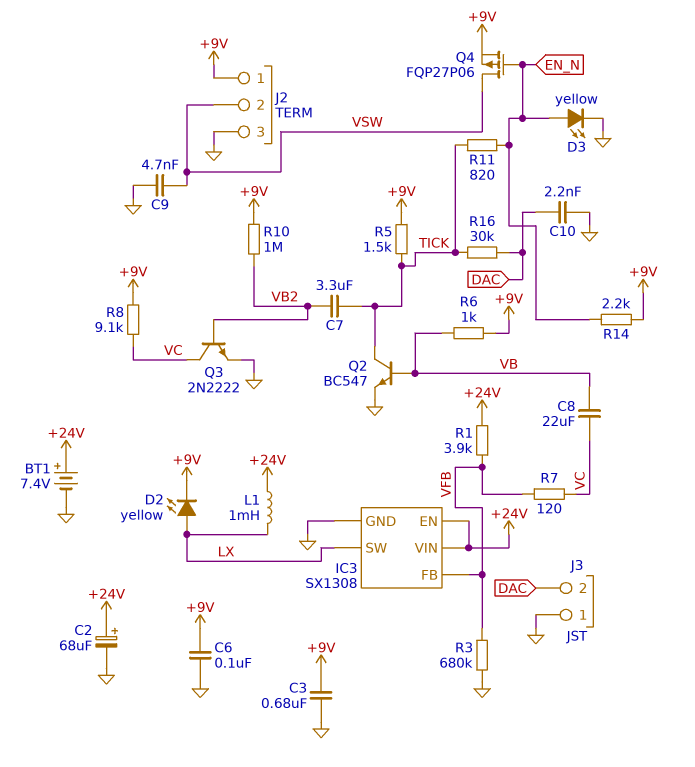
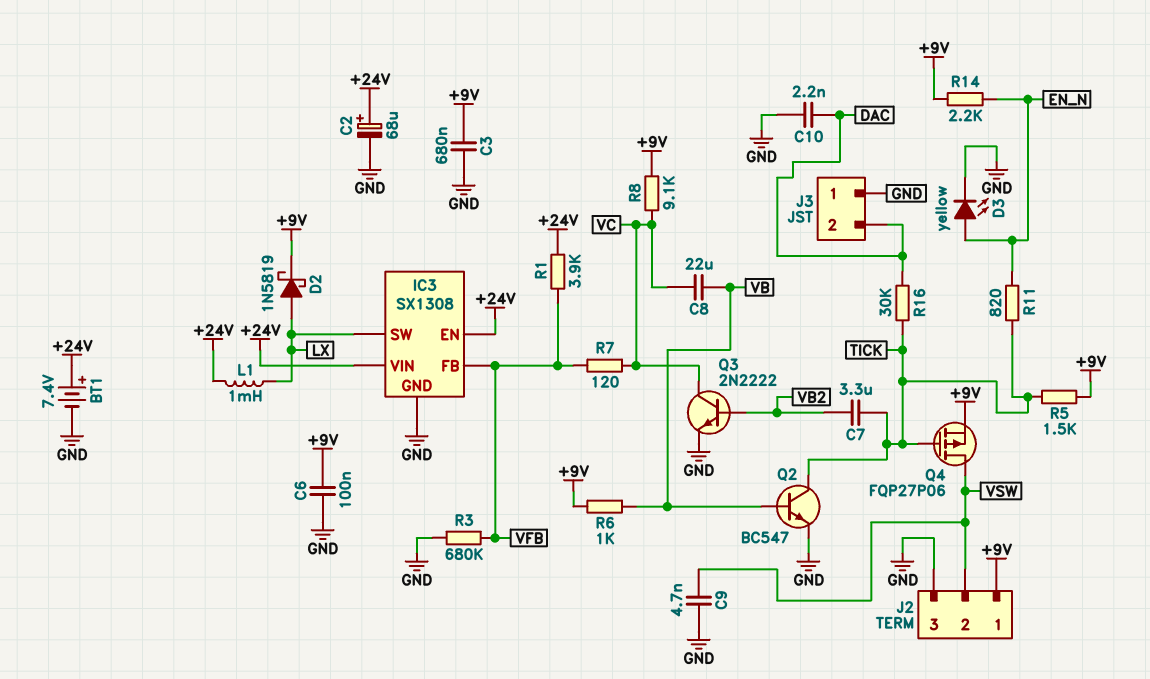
D2: LED yellow (A LX, K +9V) -> schottky 1N5819 (A LX, K +9V)
Q4: PMOS FQP27P06 (G EN_N, D VSW, S +9V) -> PMOS FQP27P06 (G TICK, D VSW, S +9V)
R10: 1M (+9V, VB2) -> none

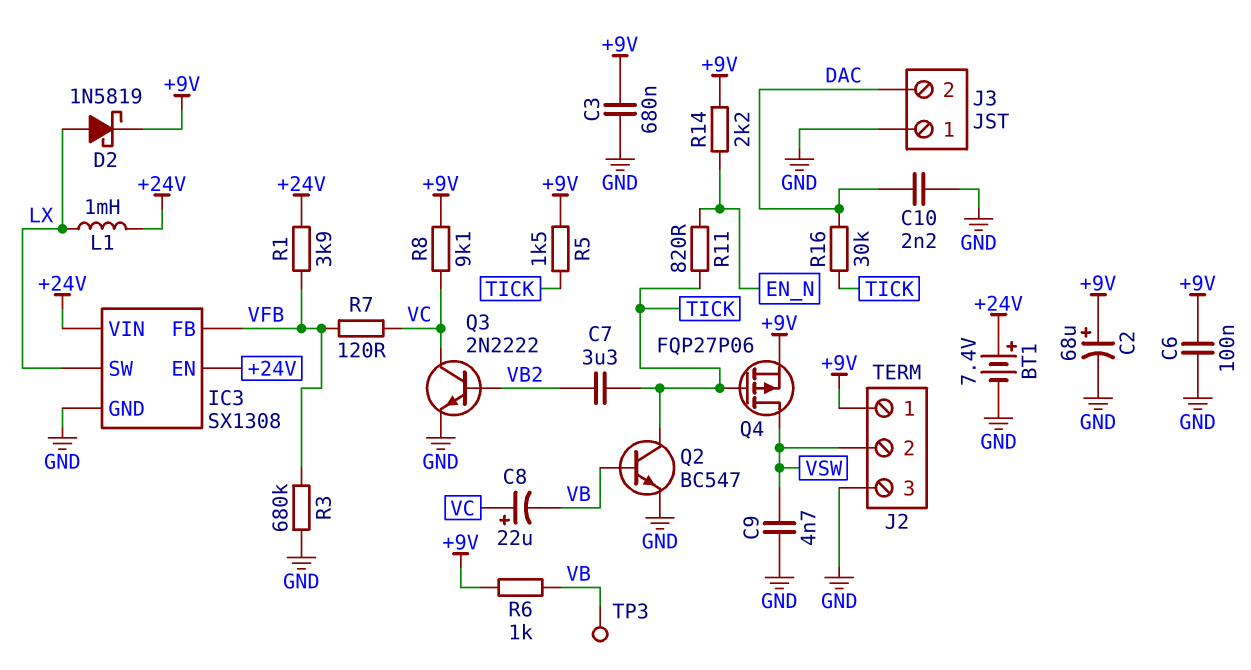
C2: 68uF (plus +24V, minus GND) -> 68uF (plus +9V, minus GND)
C8: 22uF (VB, VC) -> 22uF (plus VC, minus VB)
D3: LED yellow (A EN_N, K GND) -> none
TP3: none -> test point (VB)

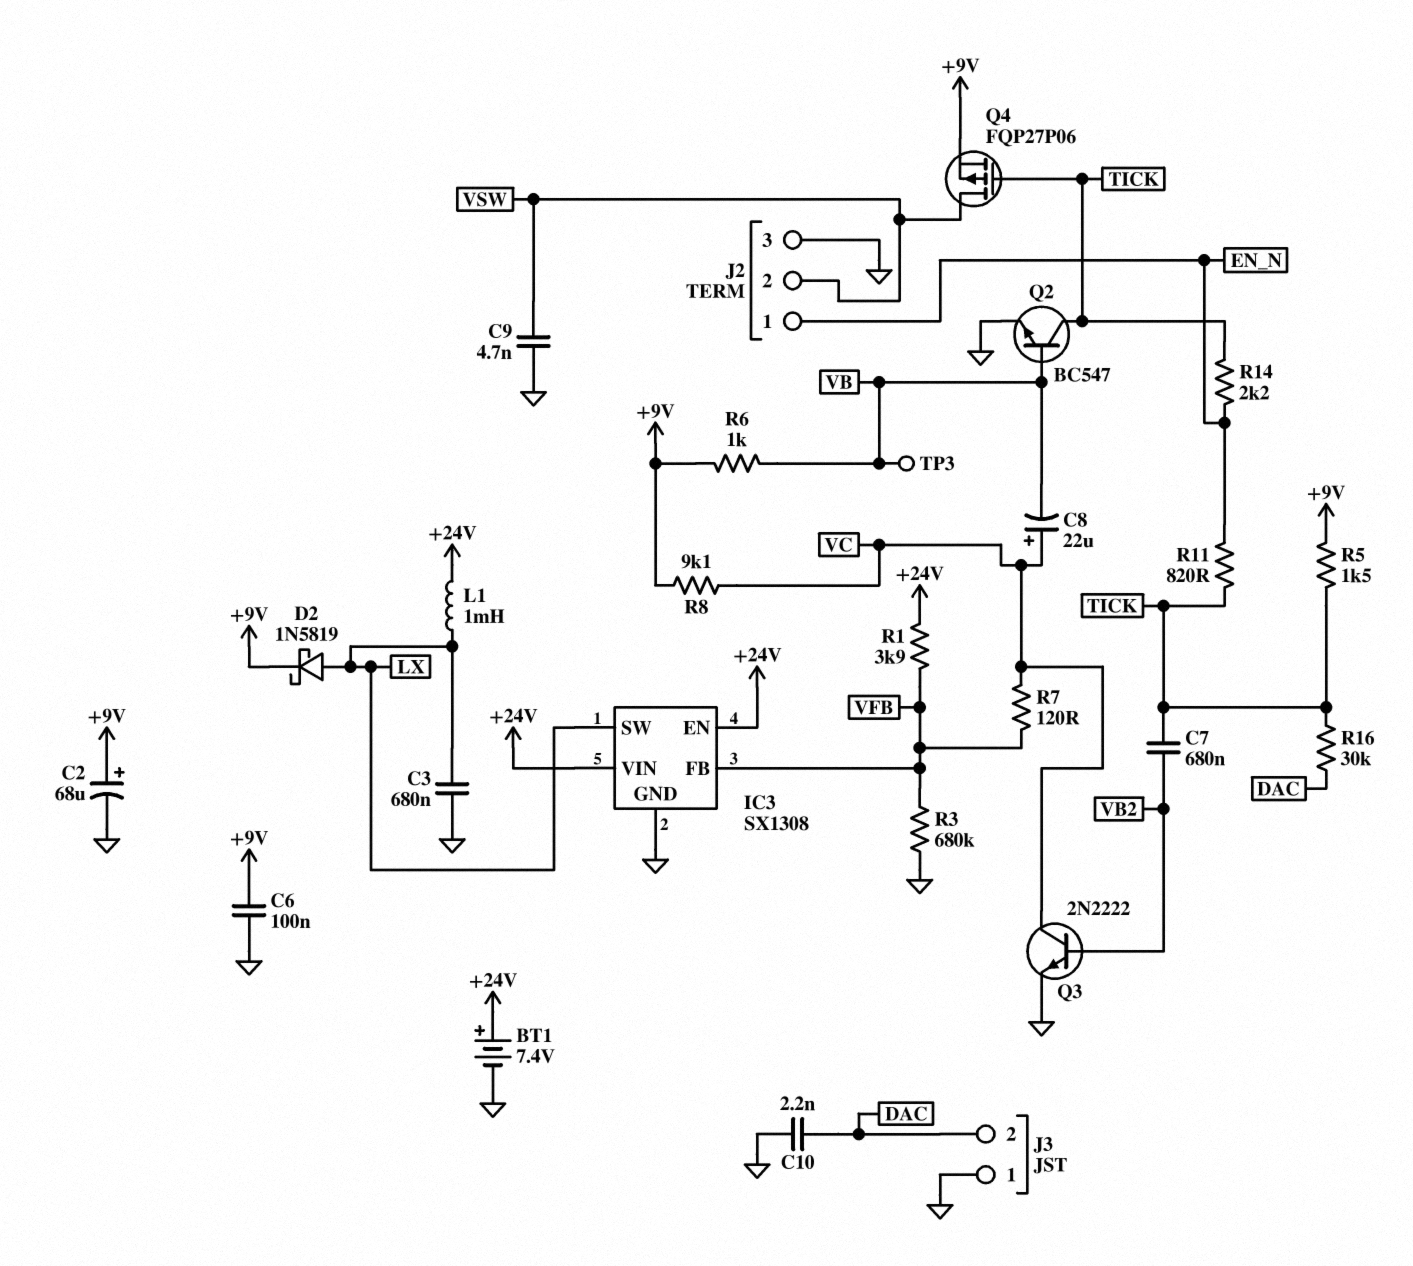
C3: 680nF (+9V, GND) -> 680nF (GND, LX)
C7: 3.3uF (TICK, VB2) -> 680nF (TICK, VB2)
J2 pin 1: +9V -> EN_N
R14: 2.2k (+9V, EN_N) -> 2.2k (EN_N, TICK)

